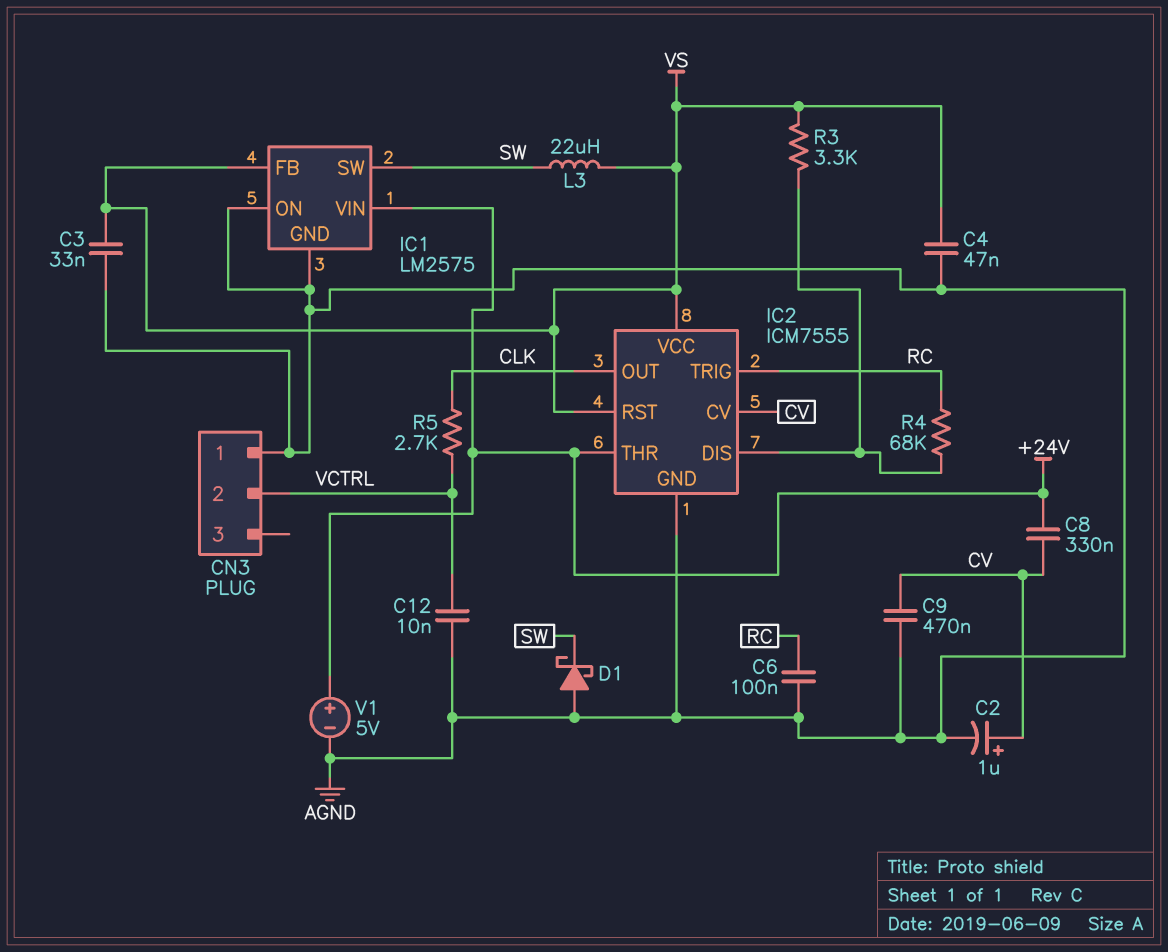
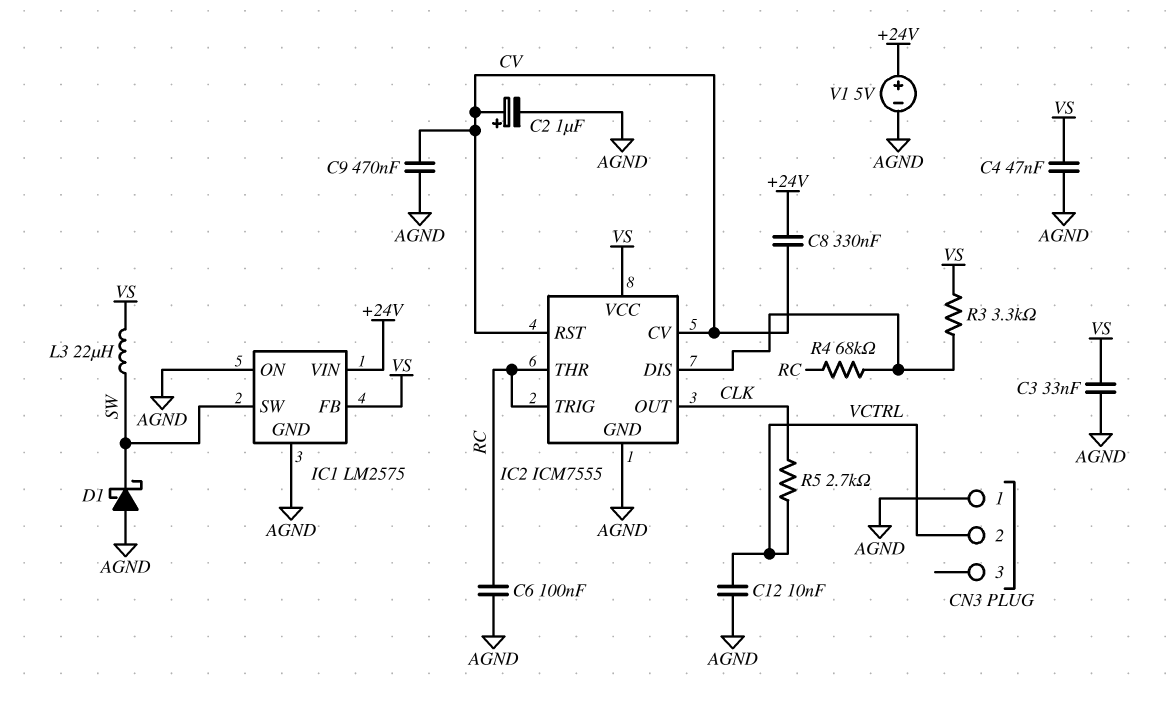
IC2 pin RST: VS -> CV
IC2 pin THR: +24V -> RC

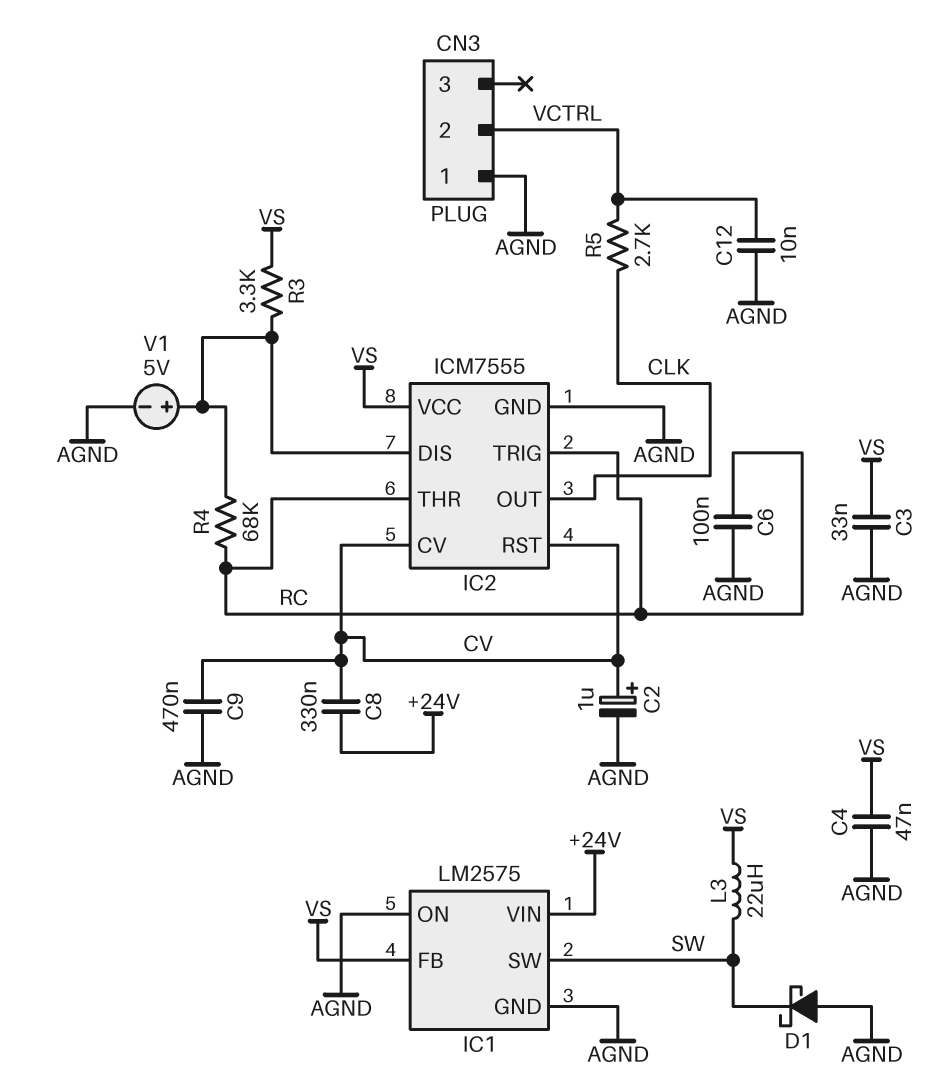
V1: 5V (plus +24V, minus AGND) -> 5V (plus IC2/DIS, minus AGND)

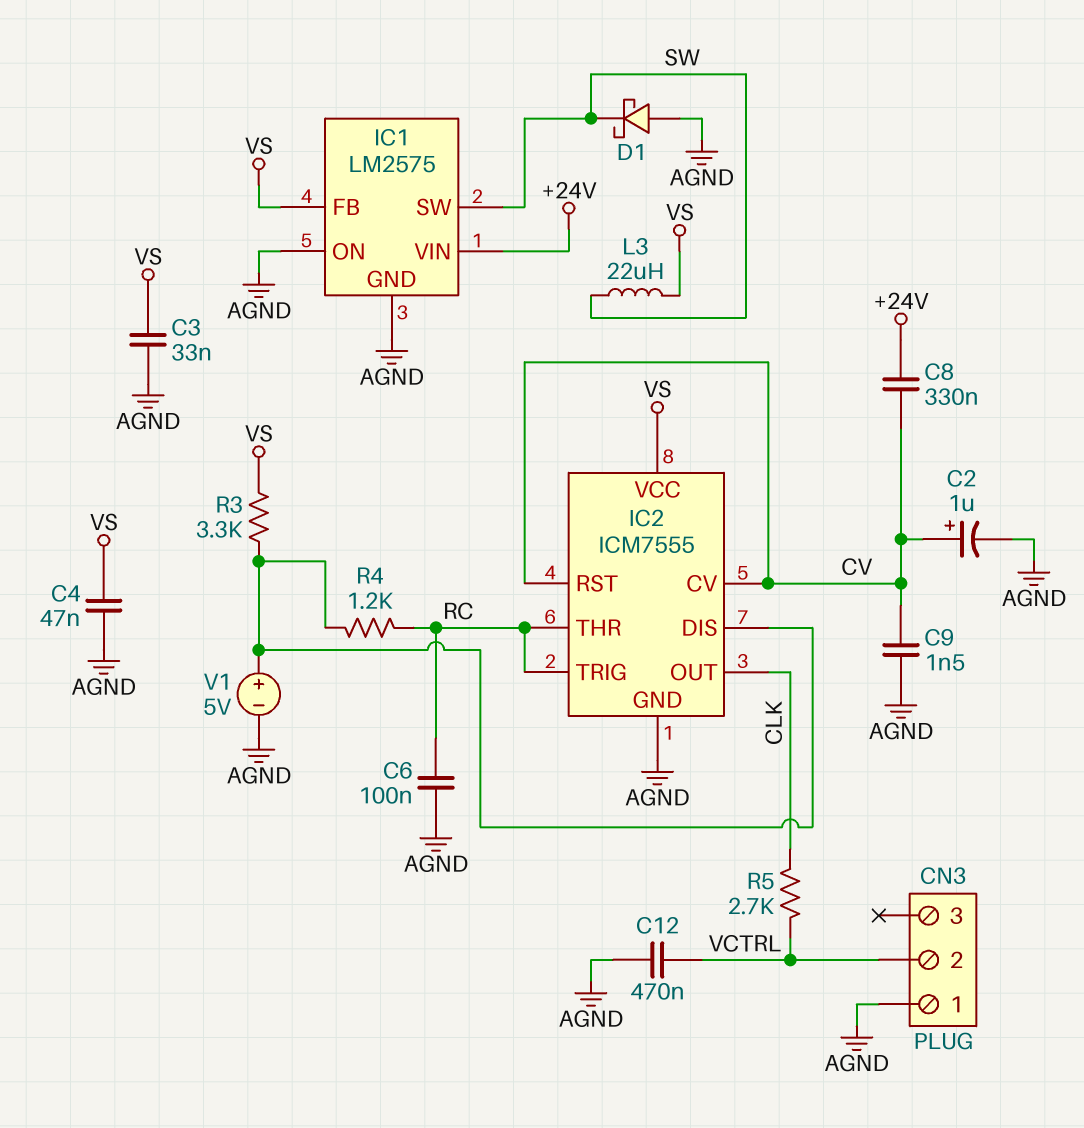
C9: 470nF (AGND, CV) -> 1.5nF (AGND, CV)
C12: 10nF (AGND, VCTRL) -> 470nF (AGND, VCTRL)
R4: 68k (IC2/DIS, RC) -> 1.2k (IC2/DIS, RC)

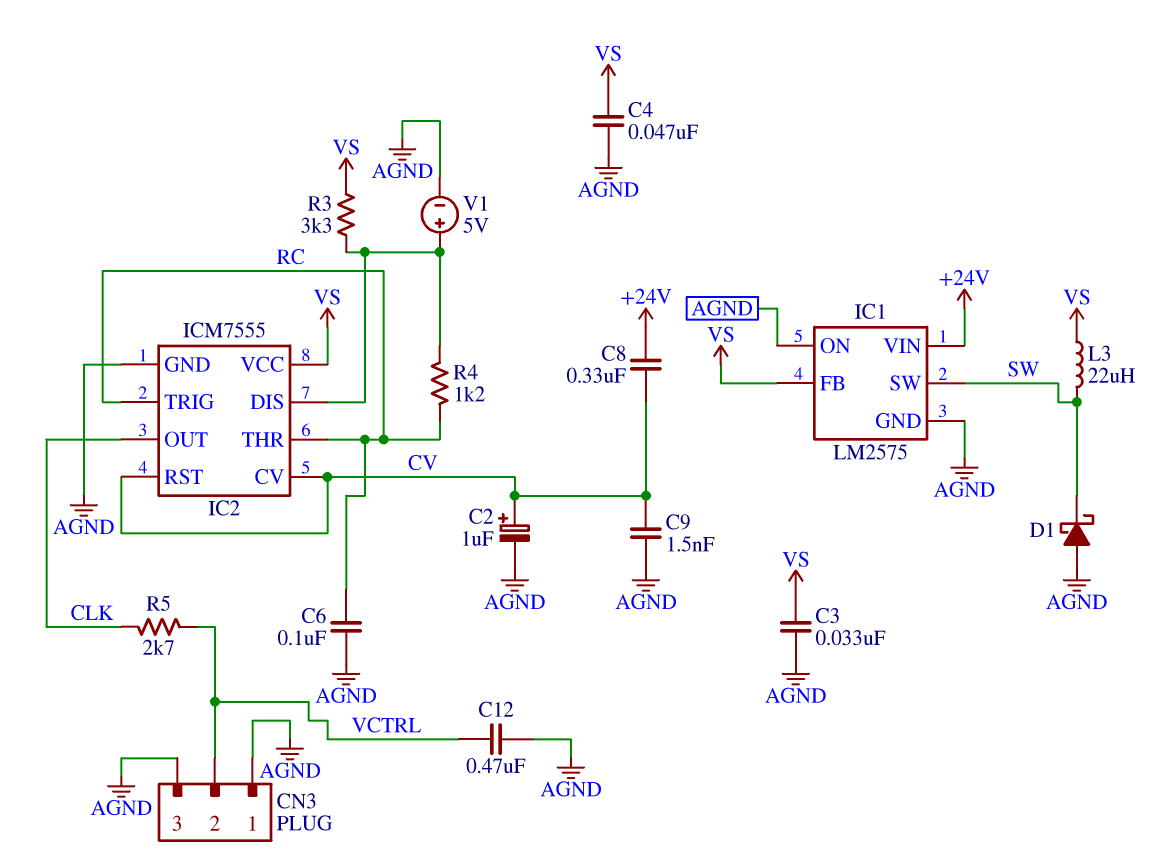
CN3 pin 3: none -> AGND

